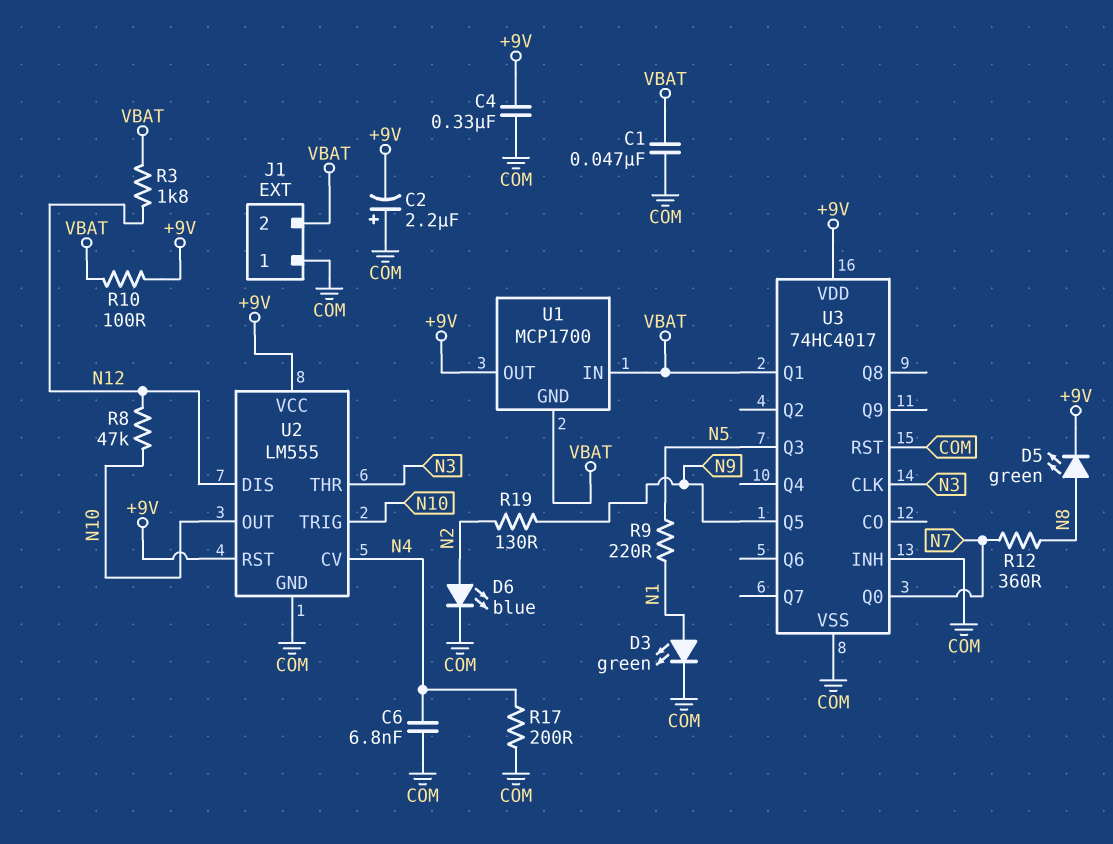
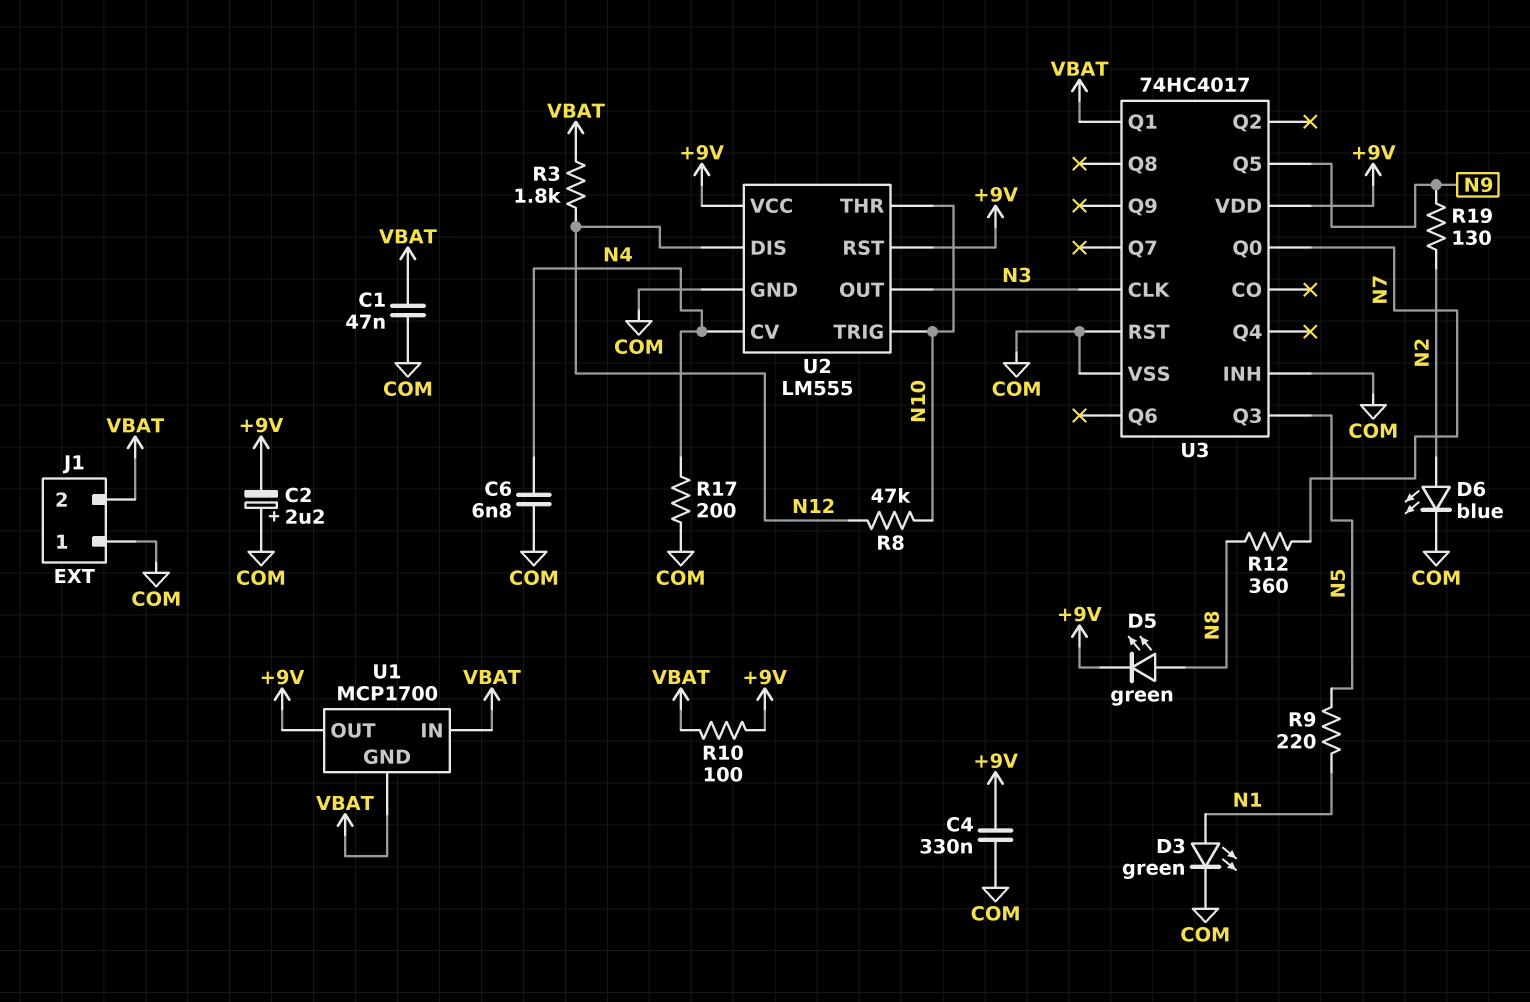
U2 pin OUT: N10 -> N3
U2 pin THR: N3 -> N10

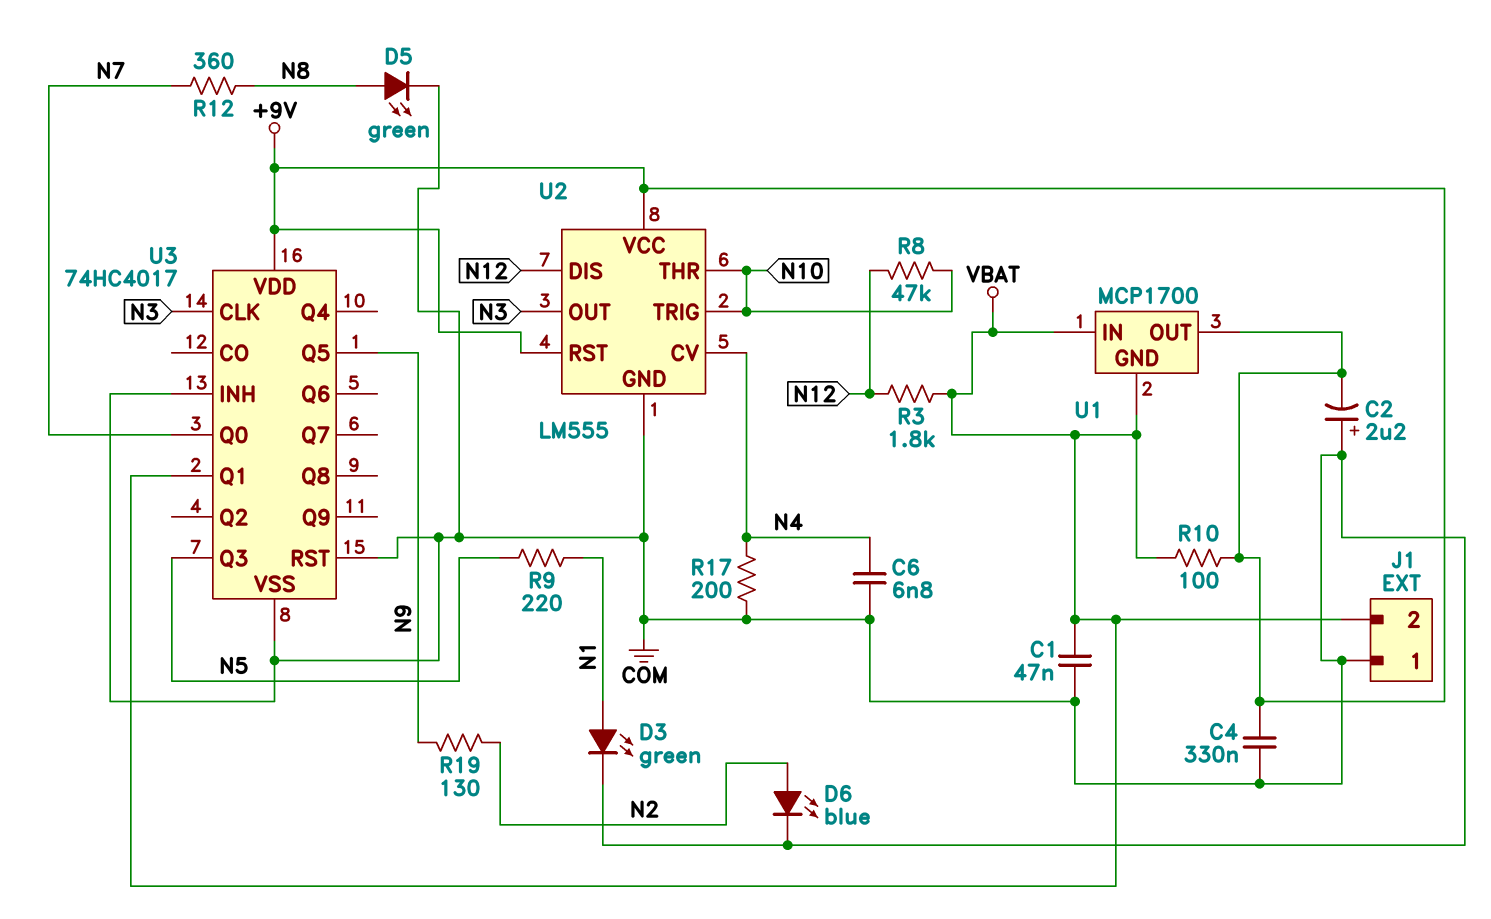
D5: LED green (A N8, K +9V) -> LED green (A N8, K COM)

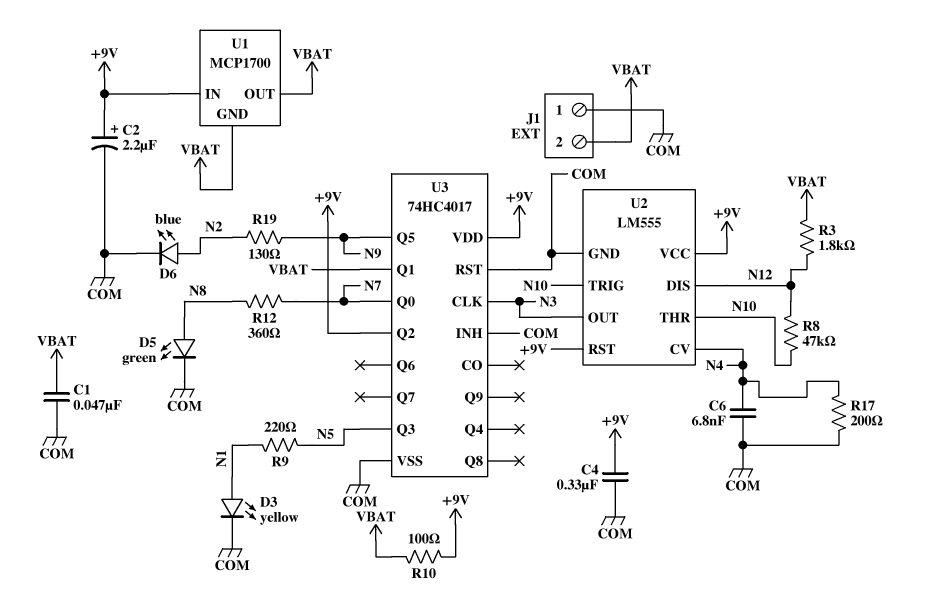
C2: 2.2uF (plus COM, minus +9V) -> 2.2uF (plus +9V, minus COM)
D3: LED green (A N1, K COM) -> LED yellow (A N1, K COM)
U1 pin IN: VBAT -> +9V
U1 pin OUT: +9V -> VBAT
U3 pin Q2: none -> +9V

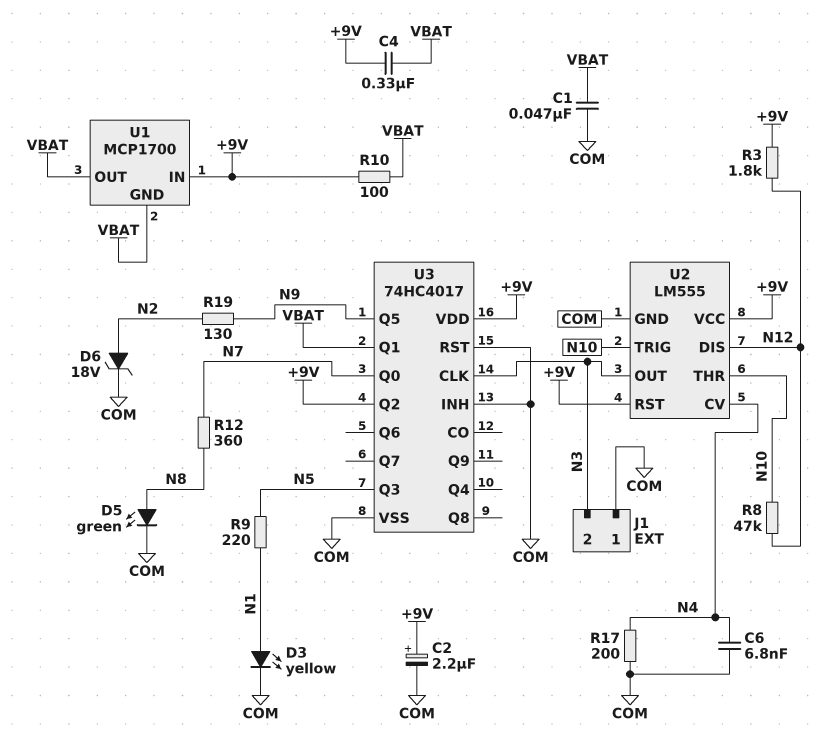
C4: 330nF (+9V, COM) -> 330nF (+9V, VBAT)
D6: LED blue (A N2, K COM) -> zener 18V (A N2, K COM)
J1 pin 2: VBAT -> N3
R3: 1.8k (N12, VBAT) -> 1.8k (+9V, N12)

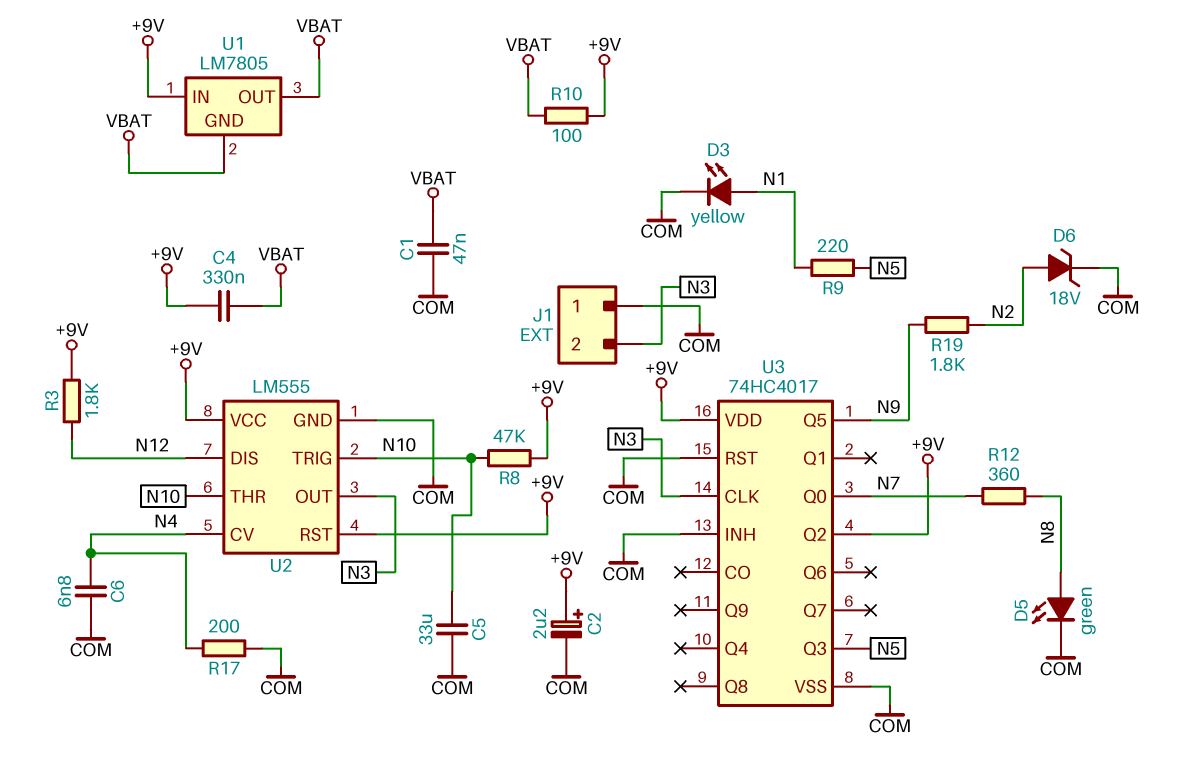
C5: none -> 33uF (COM, N10)
R8: 47k (N10, N12) -> 47k (+9V, N10)
R19: 130 (N2, N9) -> 1.8k (N2, N9)
U1: MCP1700 -> LM7805
U3 pin Q1: VBAT -> none

